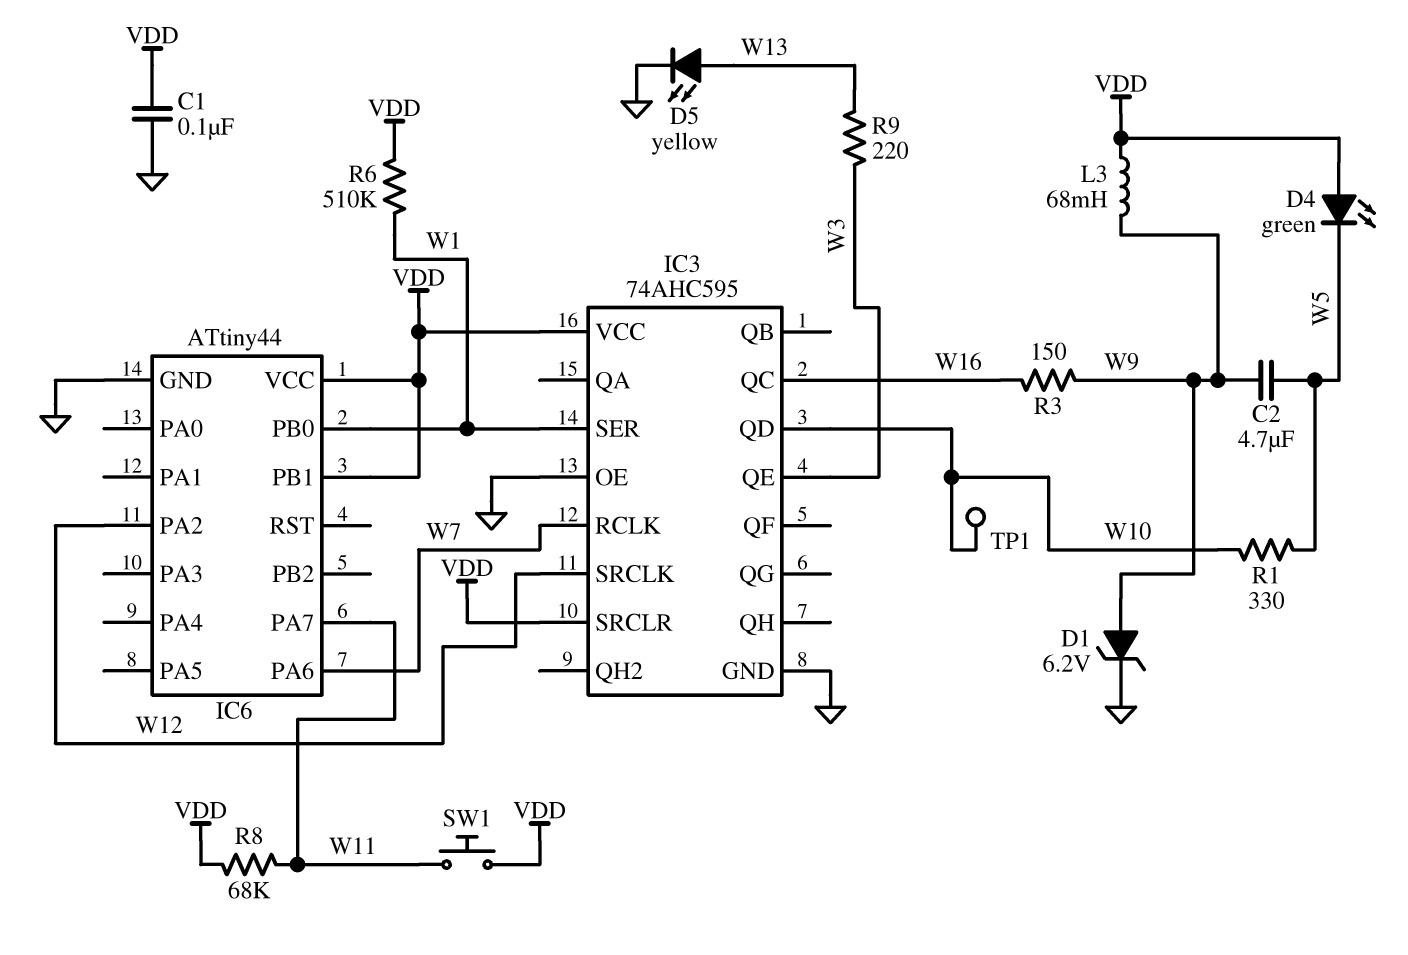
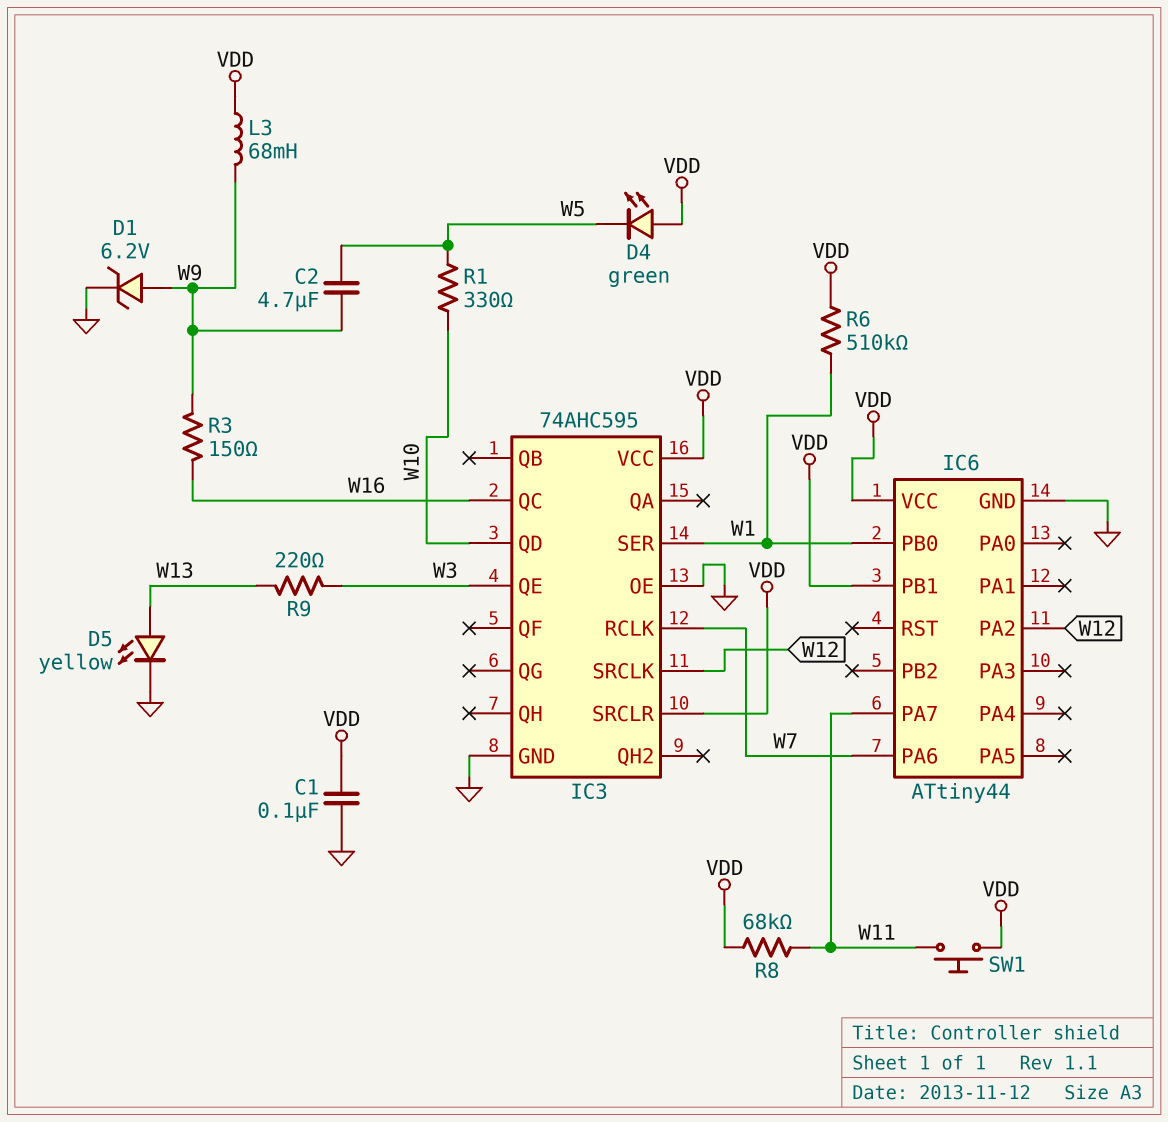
TP1: test point (W10) -> none

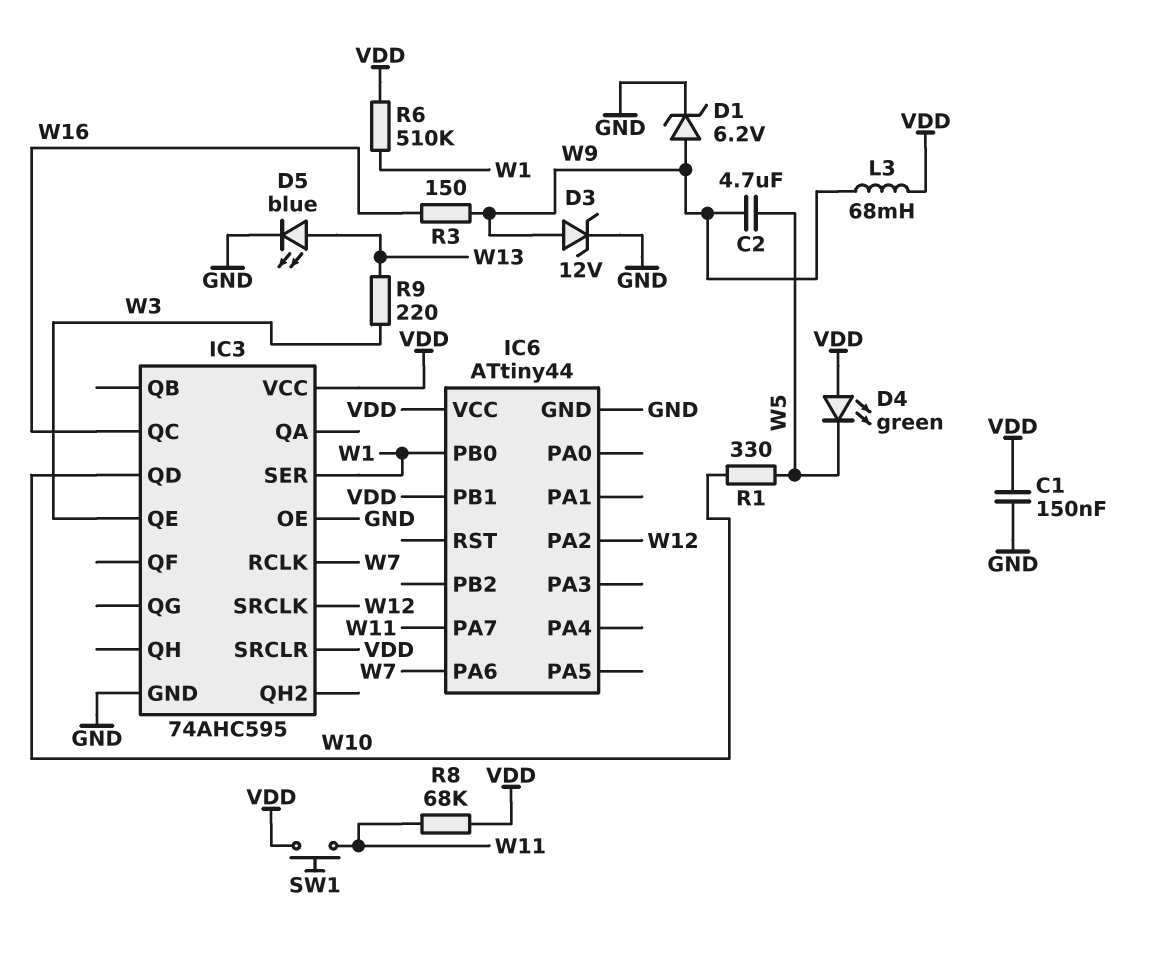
C1: 100nF (GND, VDD) -> 150nF (GND, VDD)
D3: none -> zener 12V (A W9, K GND)
D5: LED yellow (A W13, K GND) -> LED blue (A W13, K GND)

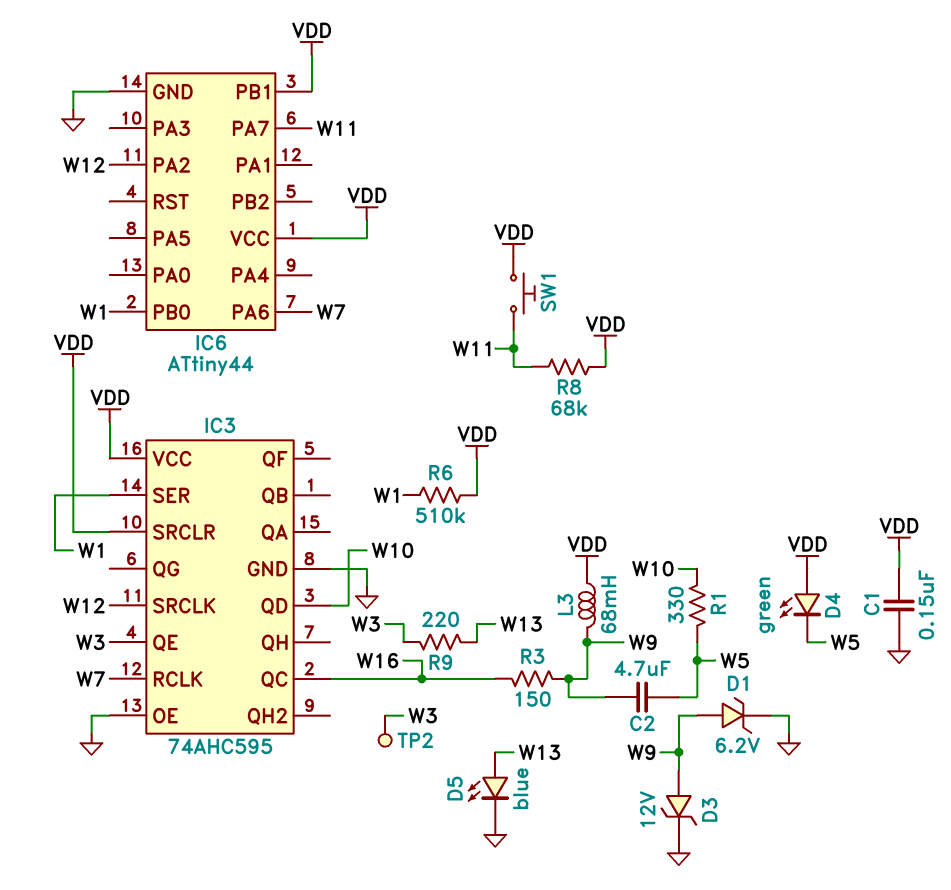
TP2: none -> test point (W3)

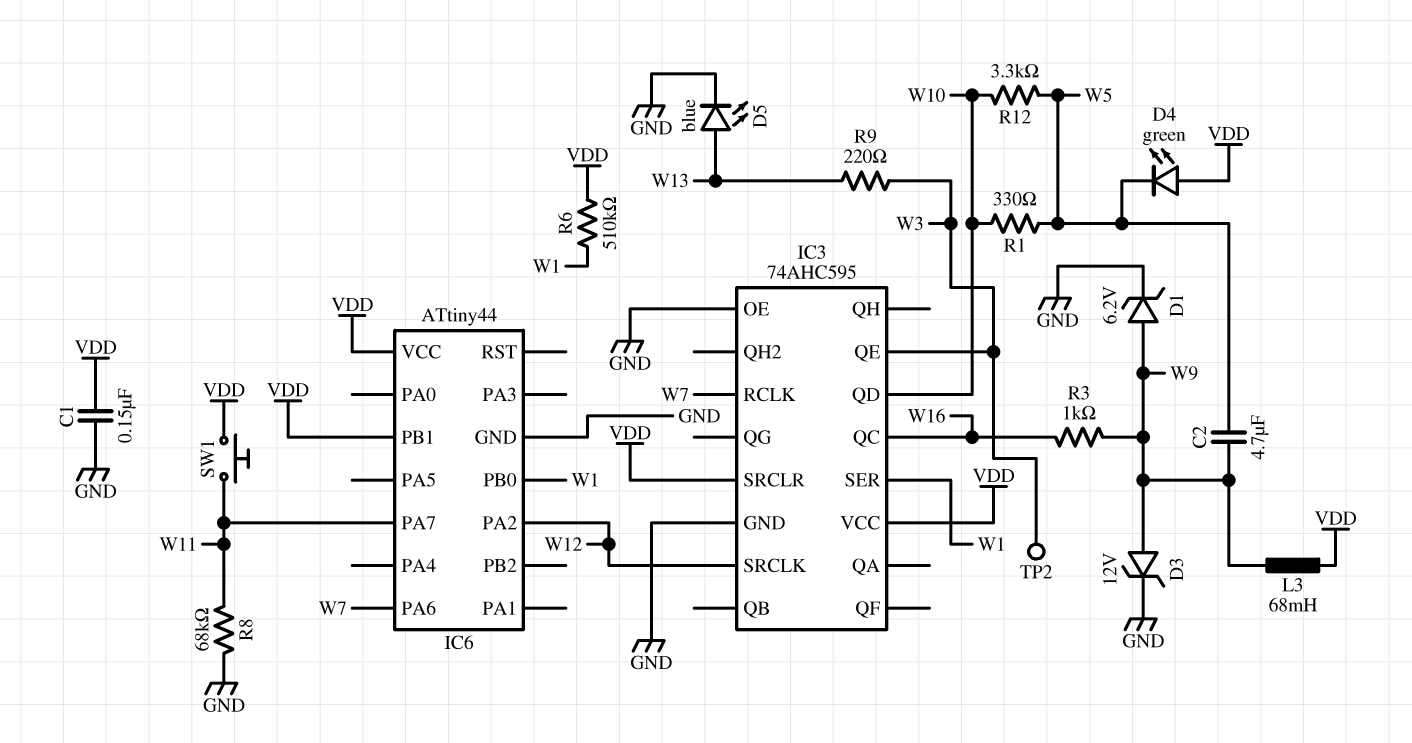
R3: 150 (W9, W16) -> 1k (W9, W16)
R8: 68k (VDD, W11) -> 68k (GND, W11)
R12: none -> 3.3k (W5, W10)

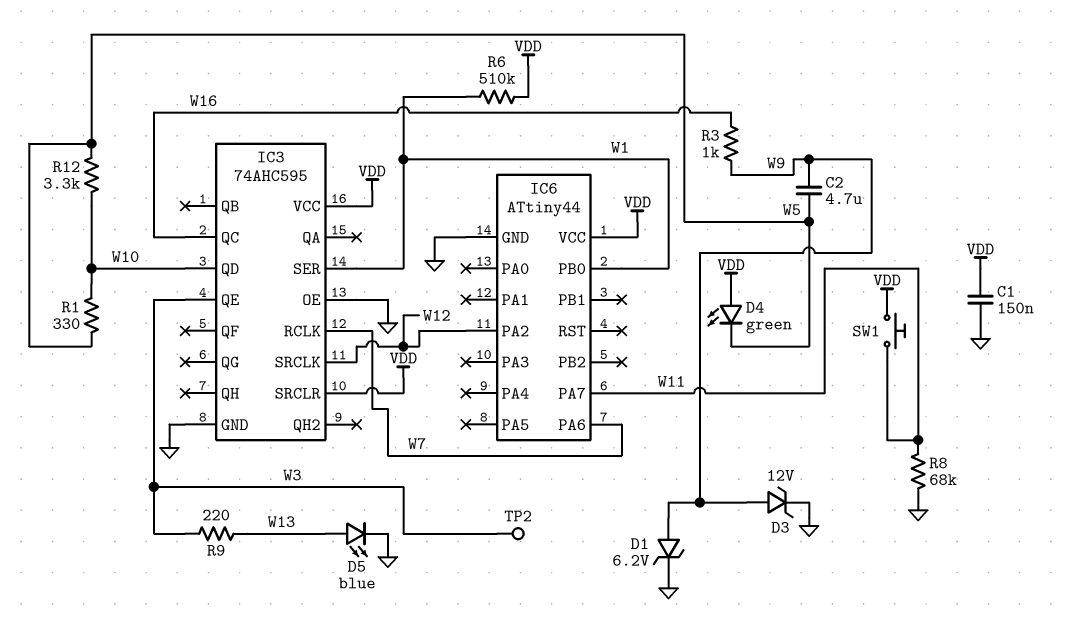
IC6 pin PB1: VDD -> none
L3: 68mH (VDD, W9) -> none

